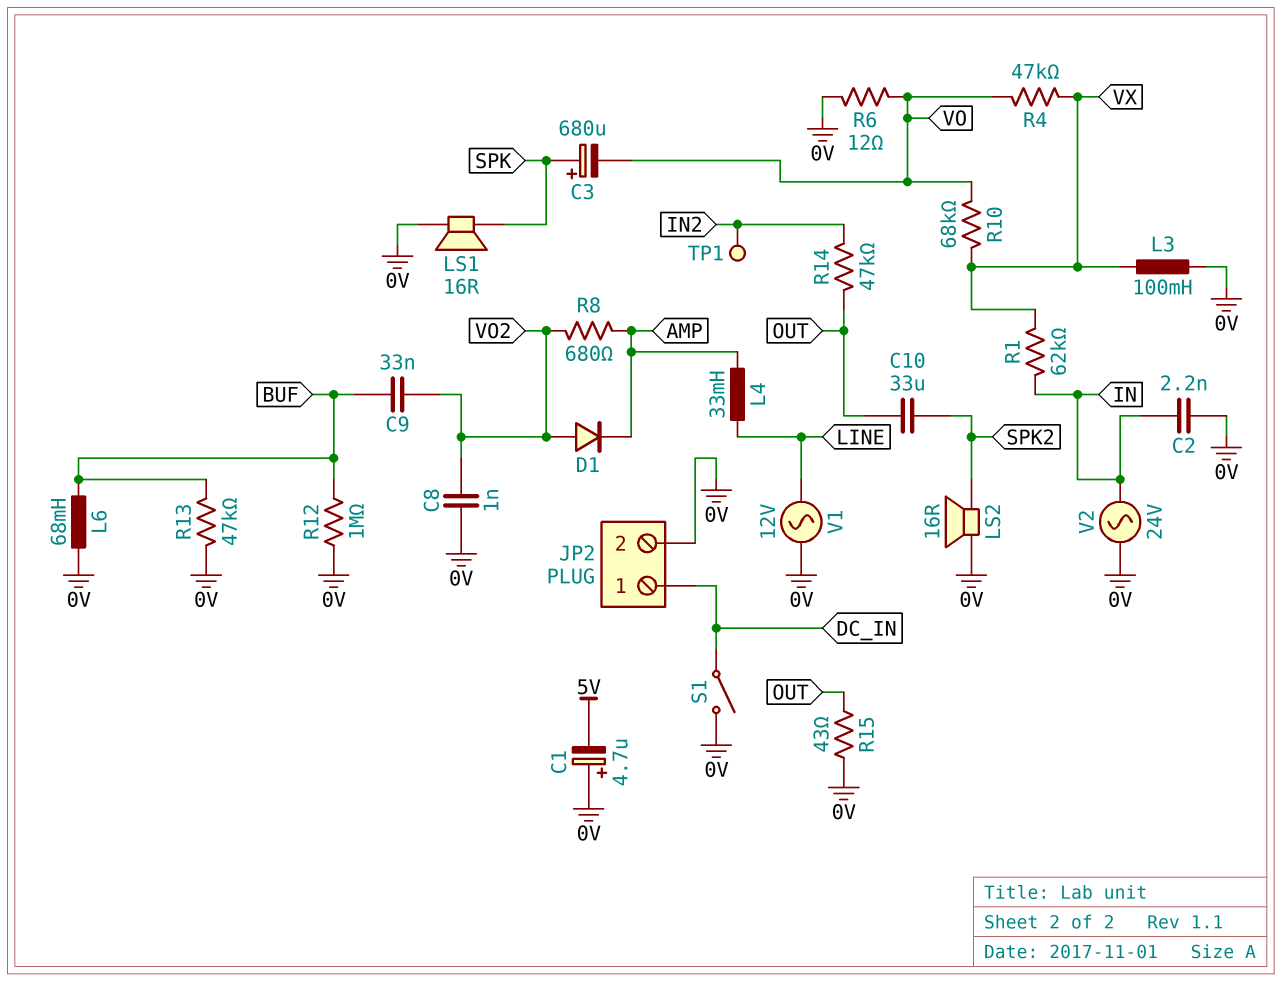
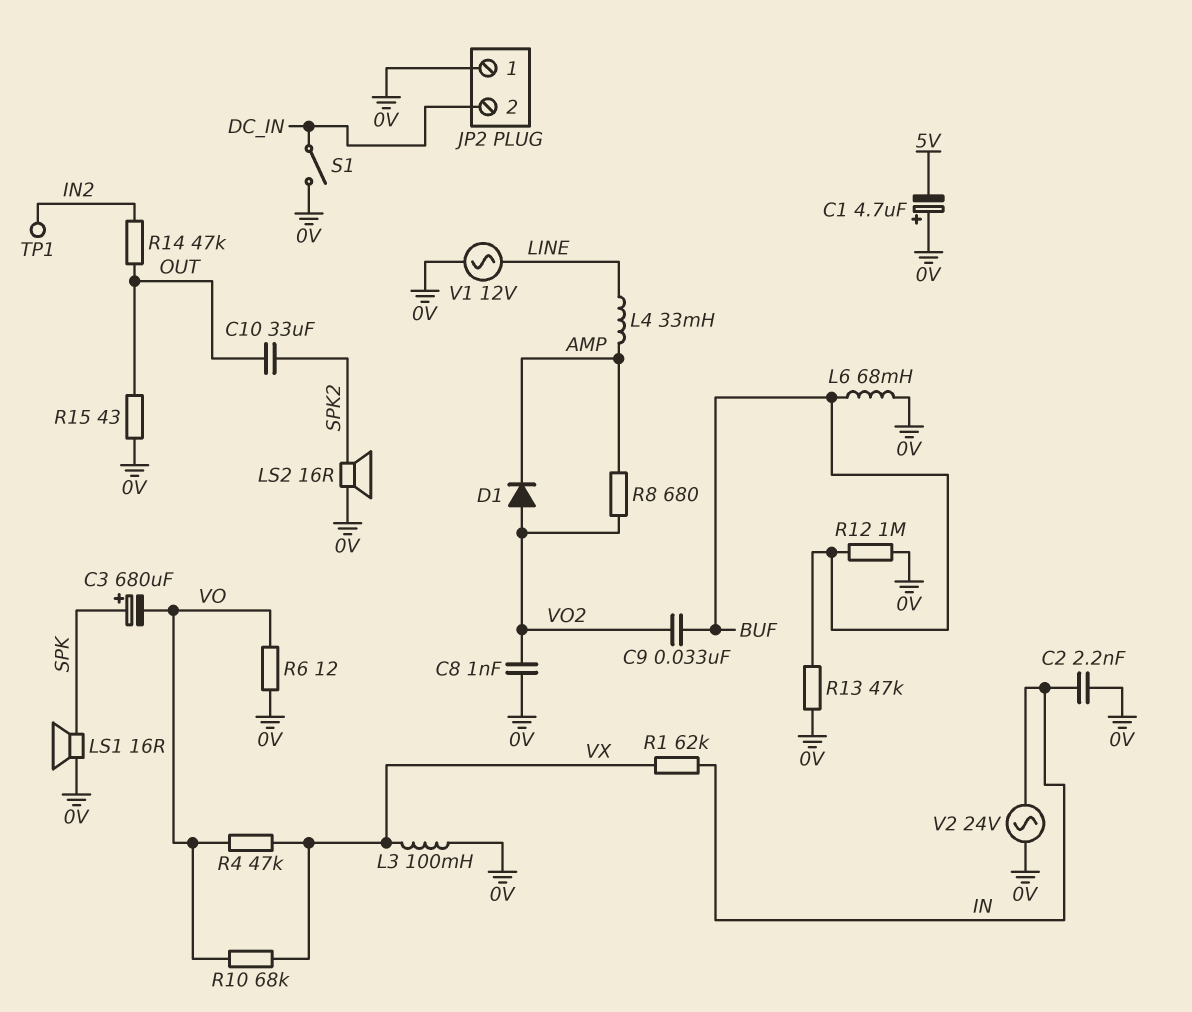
JP2 pin 1: DC_IN -> 0V
JP2 pin 2: 0V -> DC_IN

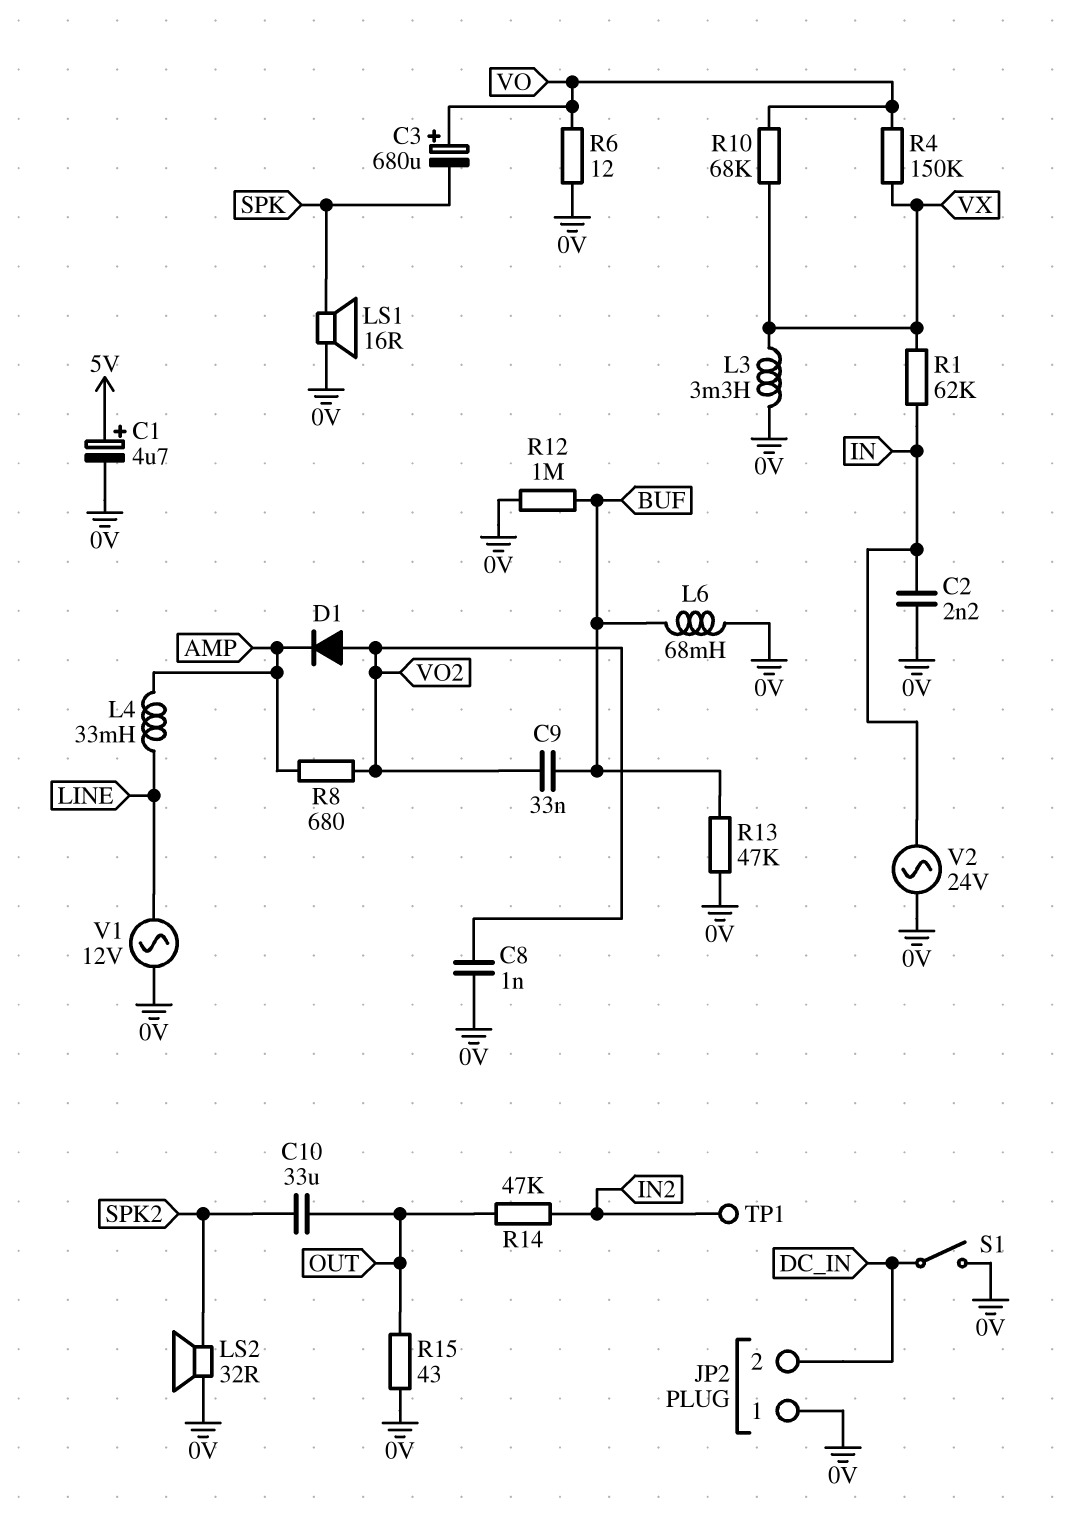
C1: 4.7uF (plus 0V, minus 5V) -> 4.7uF (plus 5V, minus 0V)
C3: 680uF (plus SPK, minus VO) -> 680uF (plus VO, minus SPK)
L3: 100mH (0V, VX) -> 3.3mH (0V, VX)
LS2: speaker 16R (0V, SPK2) -> speaker 32R (0V, SPK2)
R4: 47k (VO, VX) -> 150k (VO, VX)

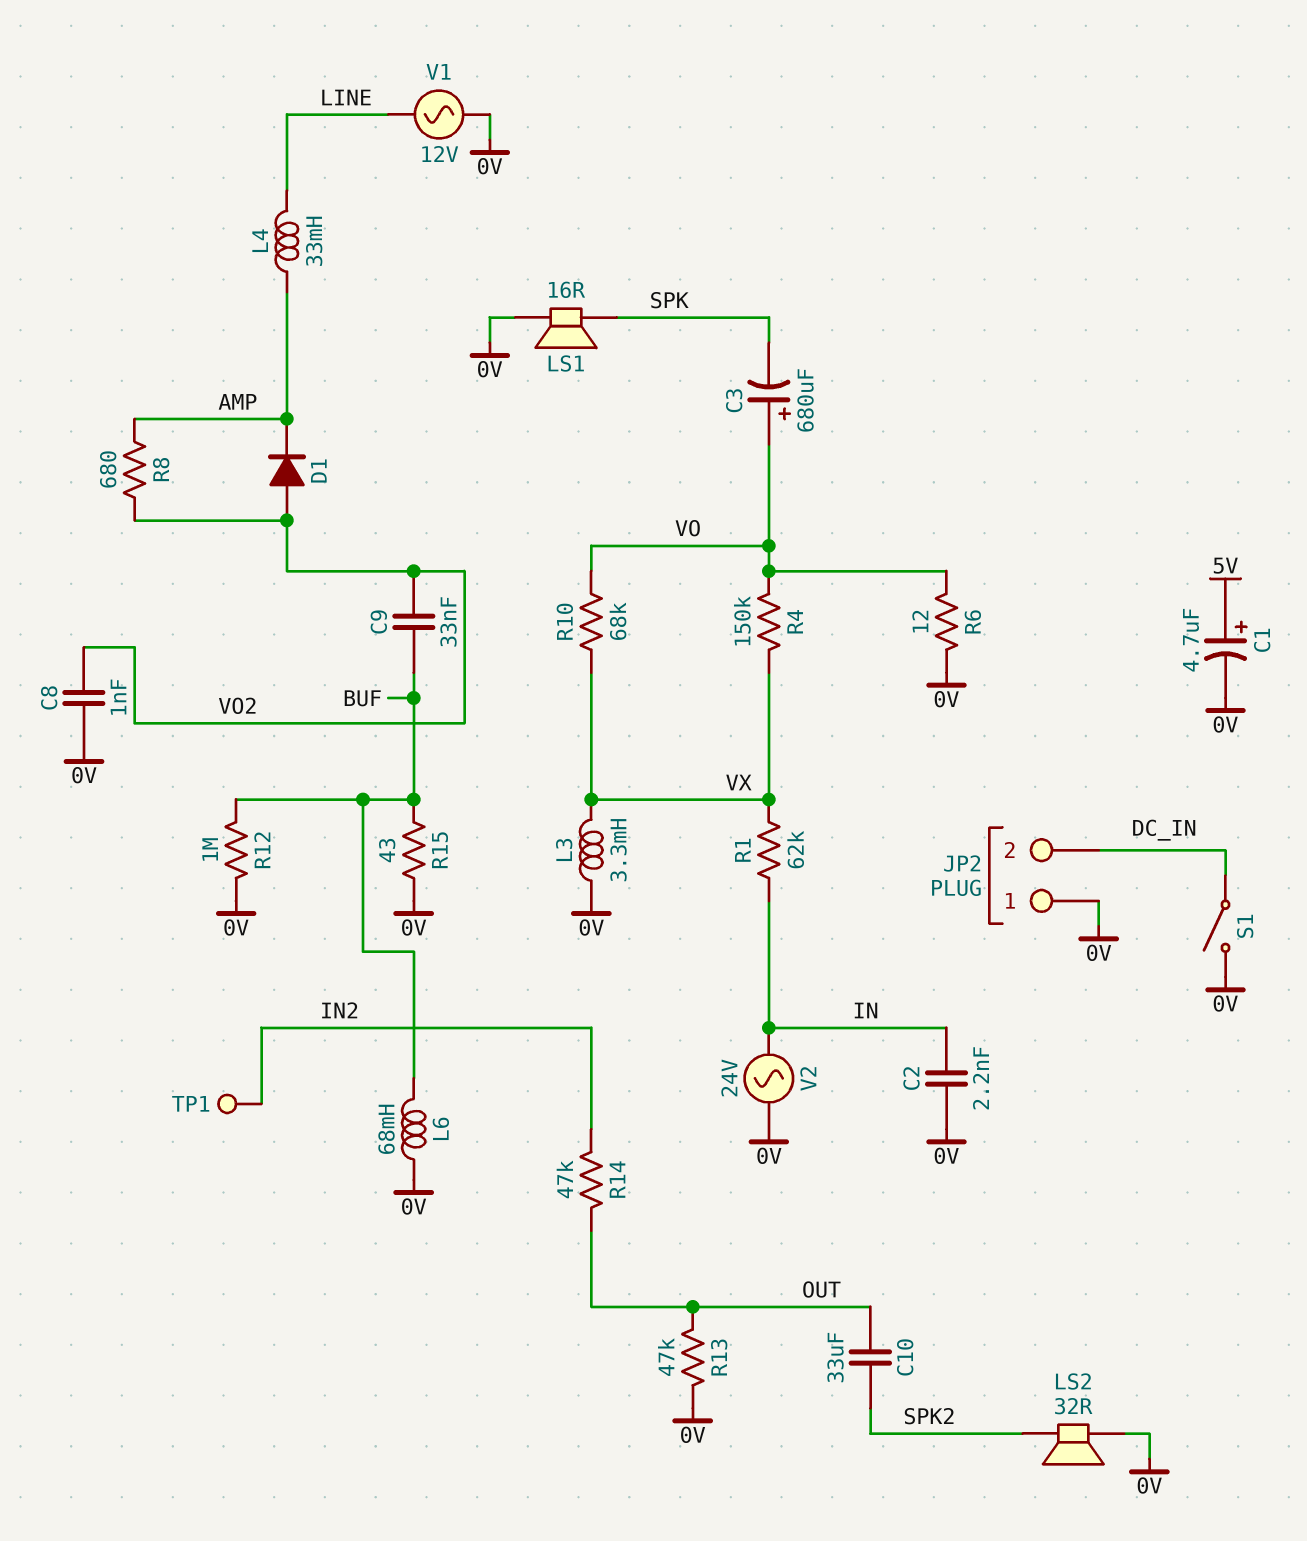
R13: 47k (0V, BUF) -> 47k (0V, OUT)
R15: 43 (0V, OUT) -> 43 (0V, BUF)

